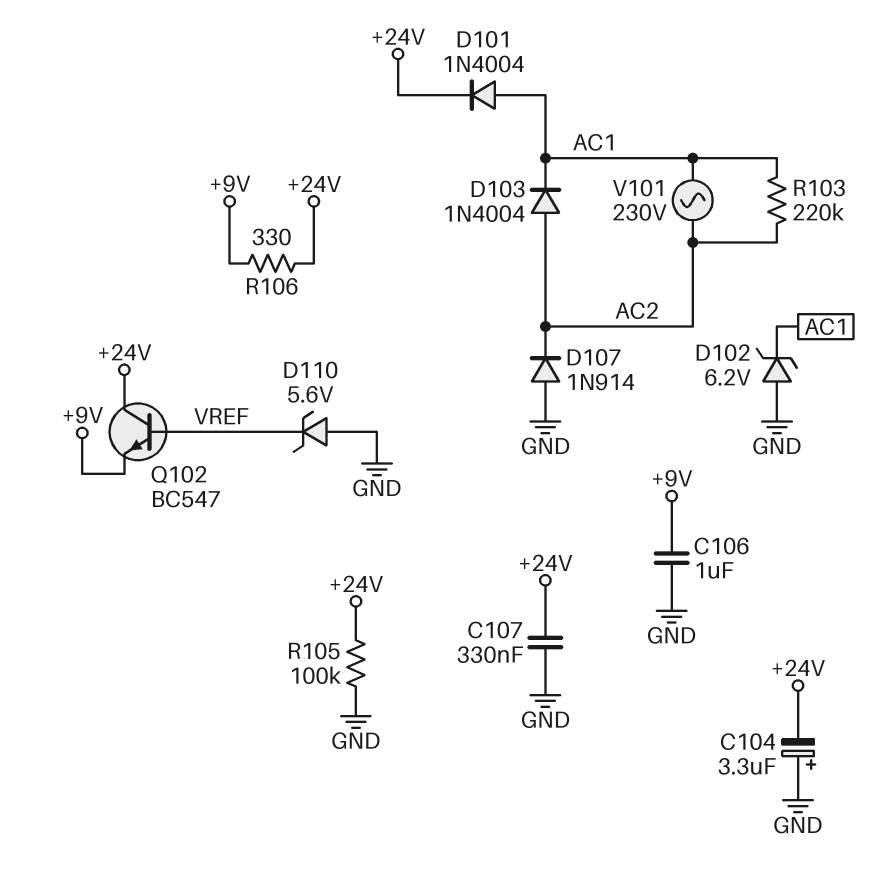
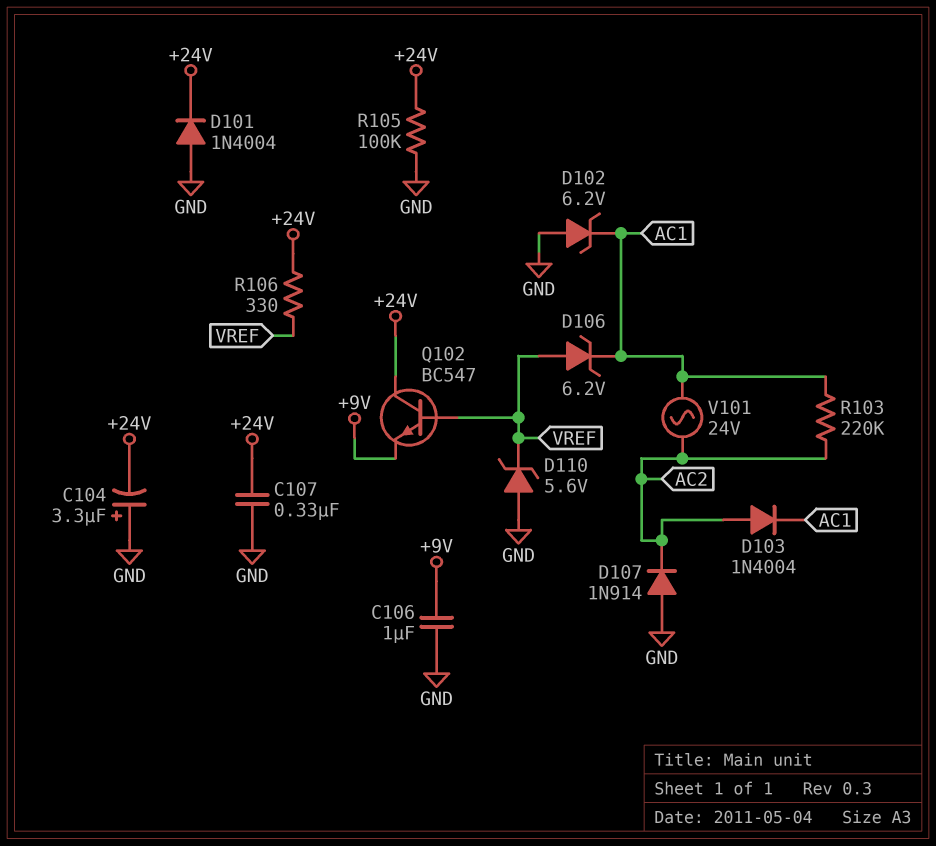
D101: diode 1N4004 (A AC1, K +24V) -> diode 1N4004 (A GND, K +24V)
D106: none -> zener 6.2V (A VREF, K AC1)
R106: 330 (+9V, +24V) -> 330 (+24V, VREF)
V101: AC 230V (AC1, AC2) -> AC 24V (AC1, AC2)

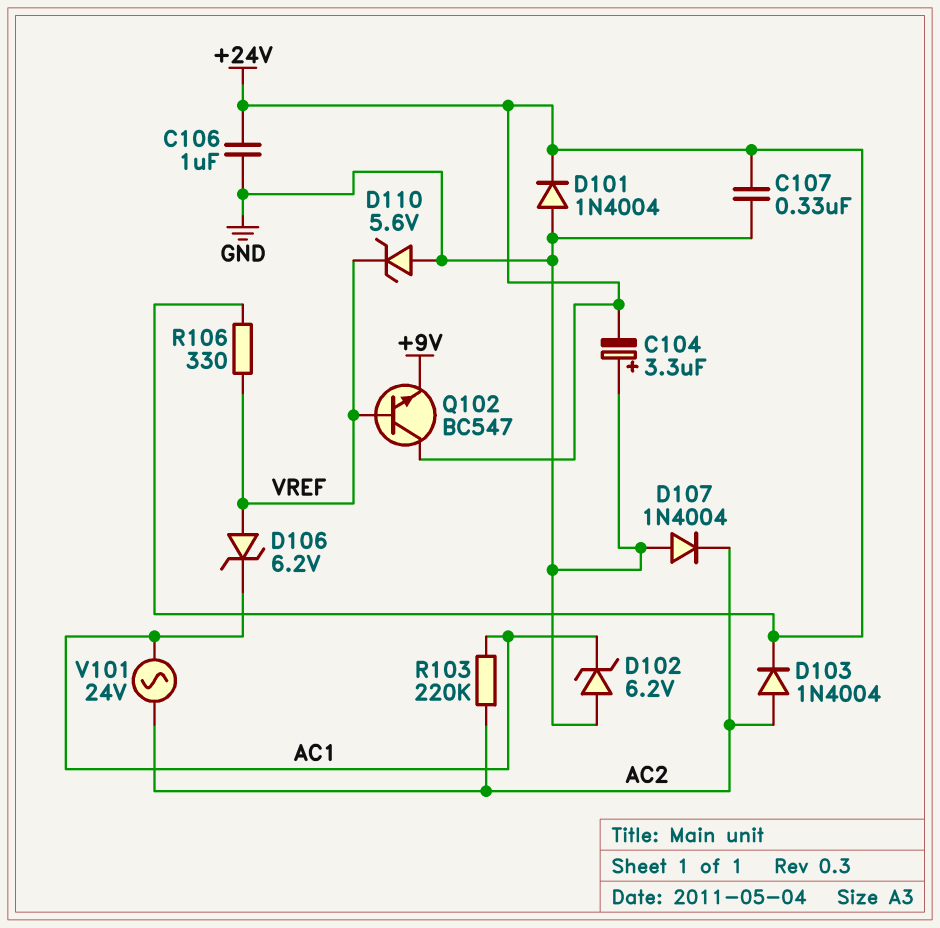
C106: 1uF (+9V, GND) -> 1uF (+24V, GND)
D103: diode 1N4004 (A AC2, K AC1) -> diode 1N4004 (A AC2, K +24V)
D107: diode 1N914 (A GND, K AC2) -> diode 1N4004 (A GND, K AC2)
R105: 100k (+24V, GND) -> none

